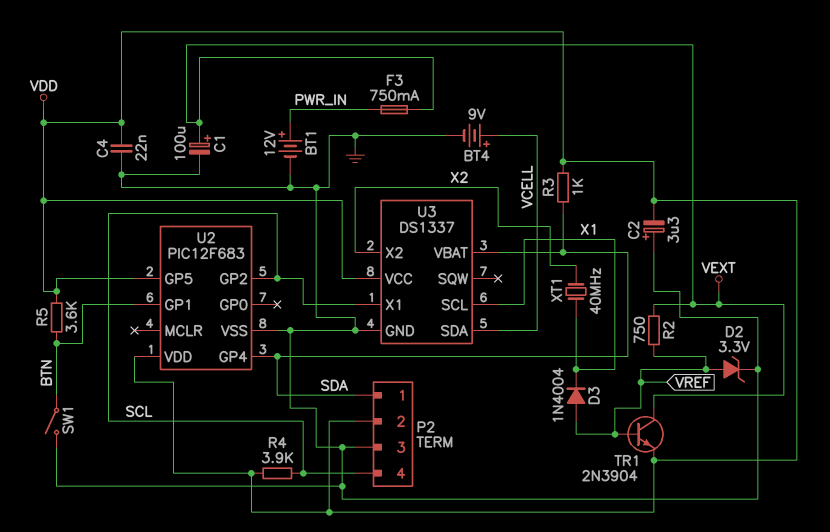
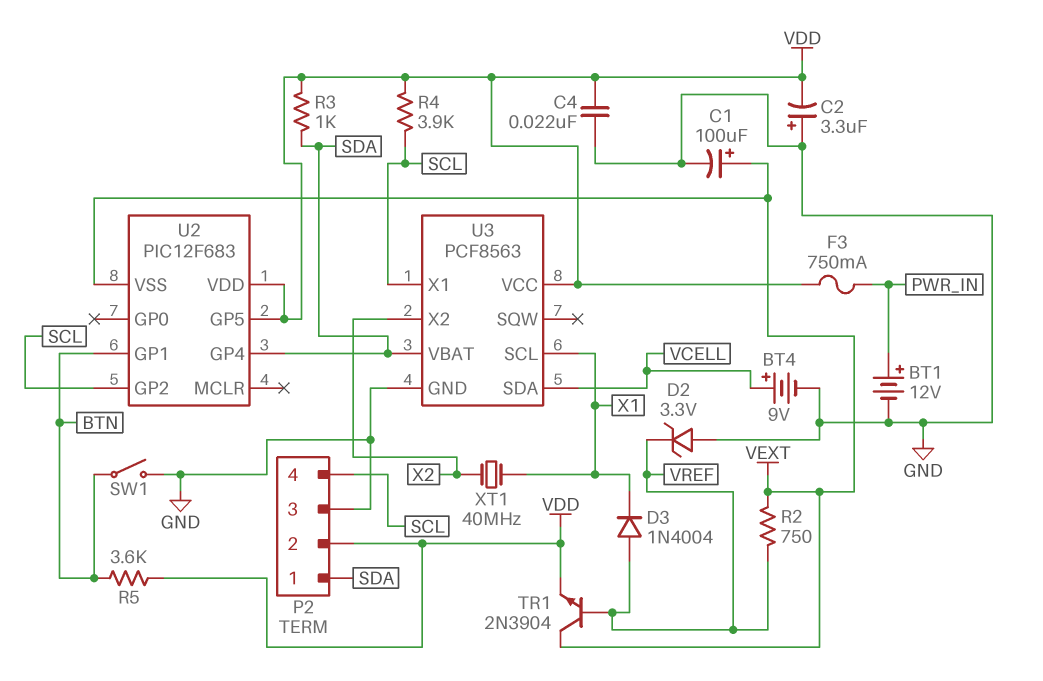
D2: zener 3.3V (A VREF, K GND) -> zener 3.3V (A GND, K VREF)
F3: 750mA (PWR_IN, VEXT) -> 750mA (PWR_IN, VDD)
U2 pin VSS: GND -> VEXT
U3: DS1337 -> PCF8563

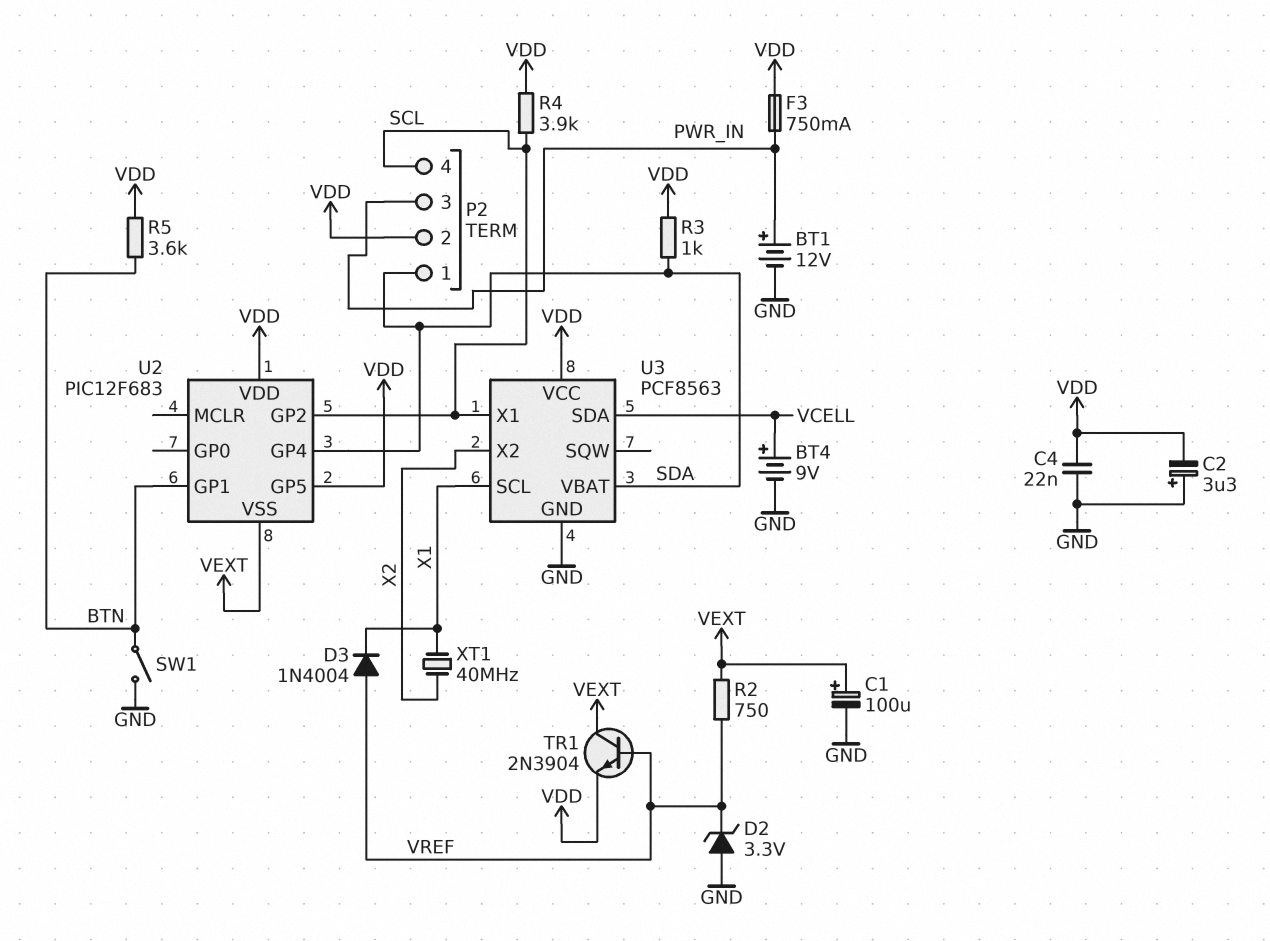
P2 pin 3: GND -> PWR_IN

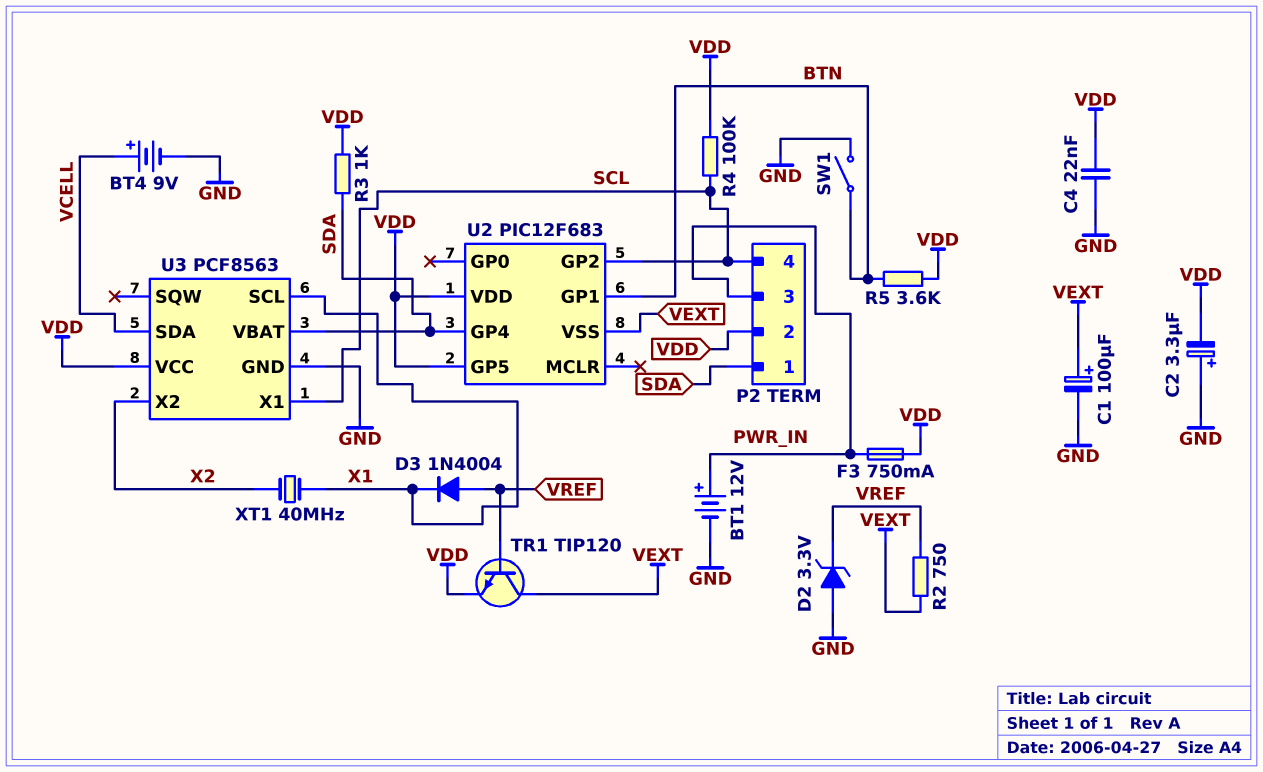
R4: 3.9k (SCL, VDD) -> 100k (SCL, VDD)
TR1: NPN 2N3904 (B VREF, C VEXT, E VDD) -> NPN TIP120 (B VREF, C VEXT, E VDD)

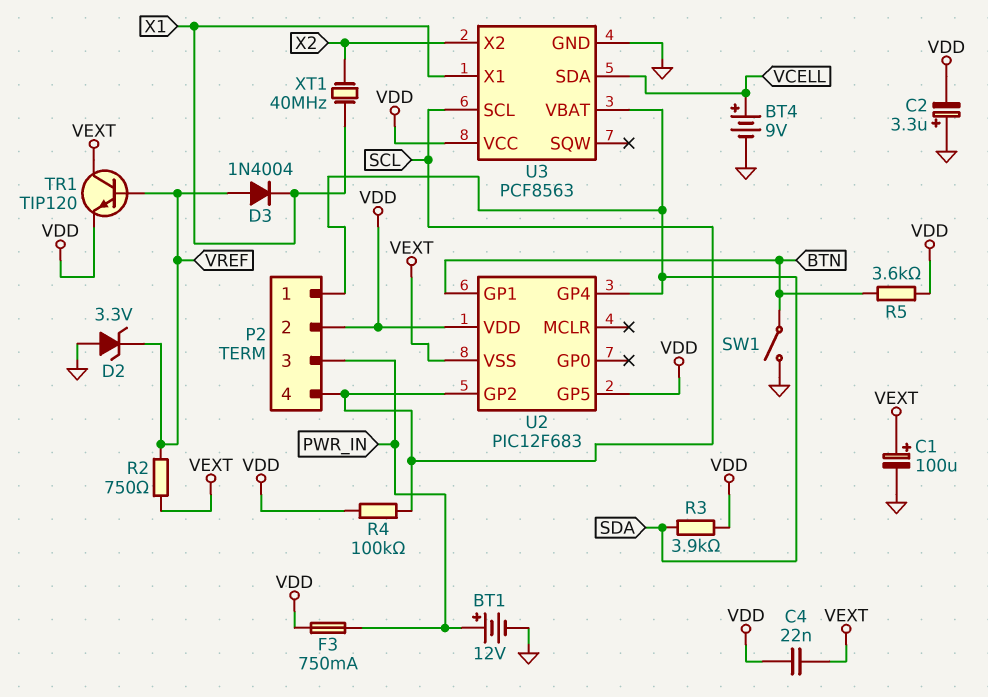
C4: 22nF (GND, VDD) -> 22nF (VDD, VEXT)
R3: 1k (SDA, VDD) -> 3.9k (SDA, VDD)
U3 pin SCL: X1 -> SCL
U3 pin X1: SCL -> X1

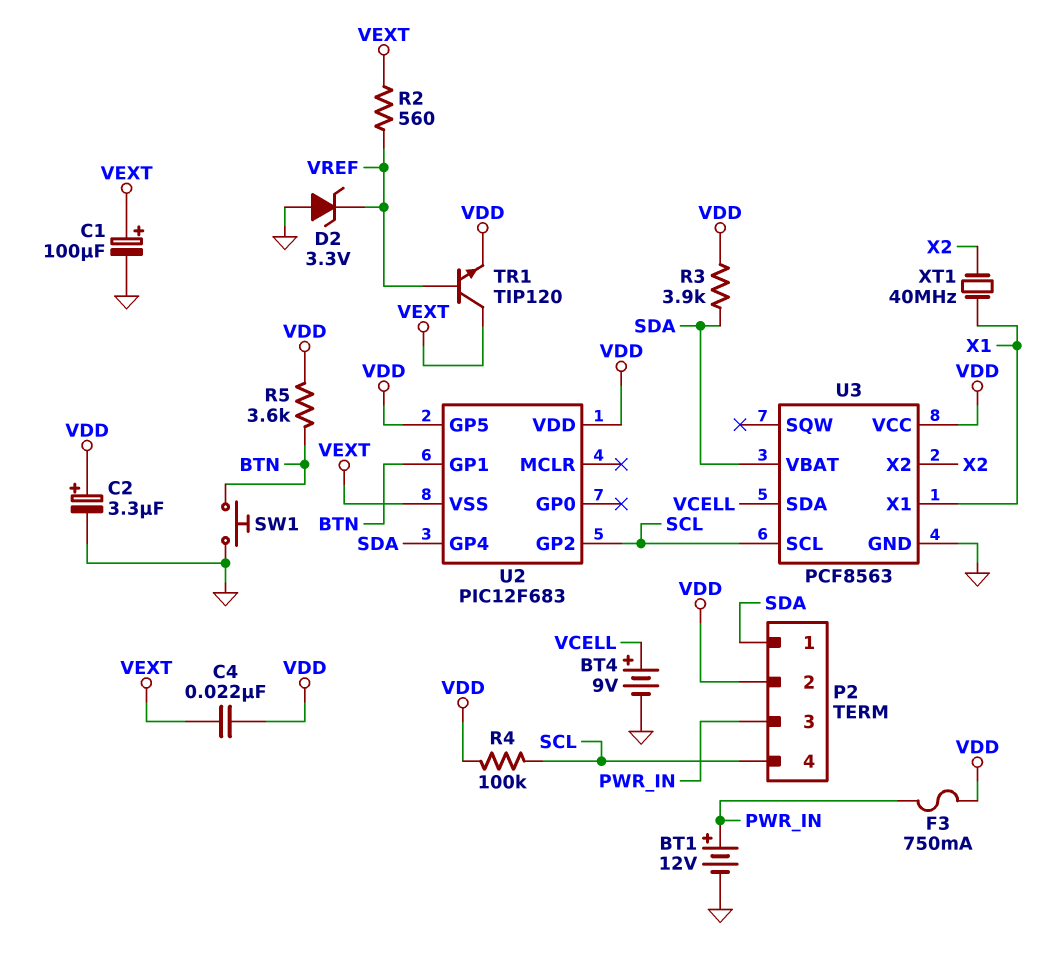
C2: 3.3uF (plus GND, minus VDD) -> 3.3uF (plus VDD, minus GND)
D3: diode 1N4004 (A VREF, K X1) -> none
R2: 750 (VEXT, VREF) -> 560 (VEXT, VREF)
SW1: switch (BTN, GND) -> button (BTN, GND)

